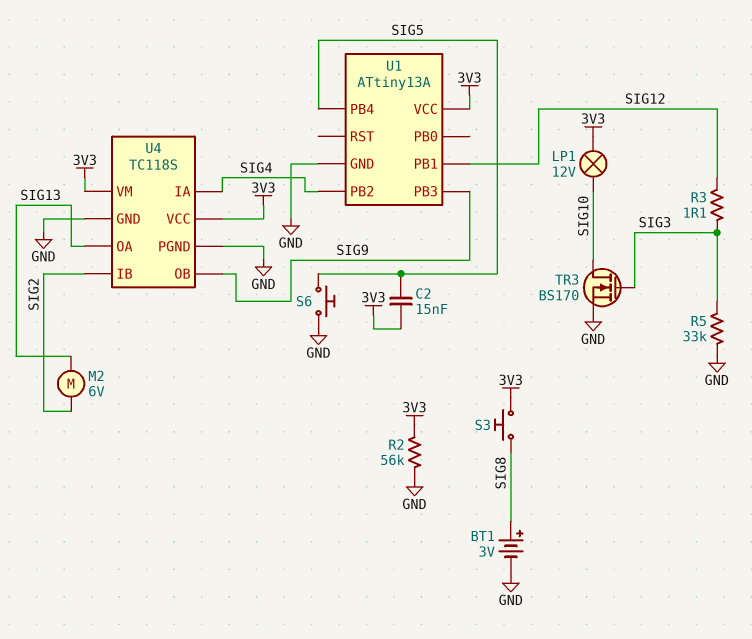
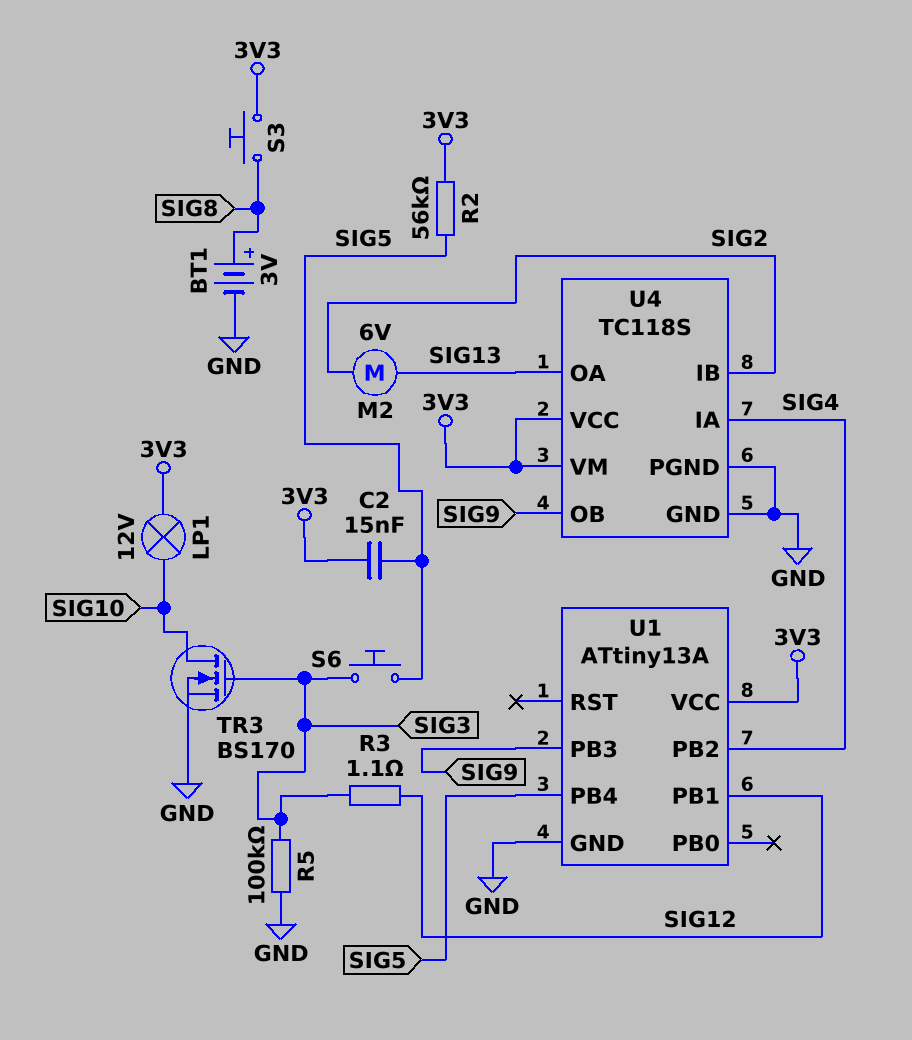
R2: 56k (3V3, GND) -> 56k (3V3, SIG5)
R5: 33k (GND, SIG3) -> 100k (GND, SIG3)
S6: button (GND, SIG5) -> button (SIG3, SIG5)

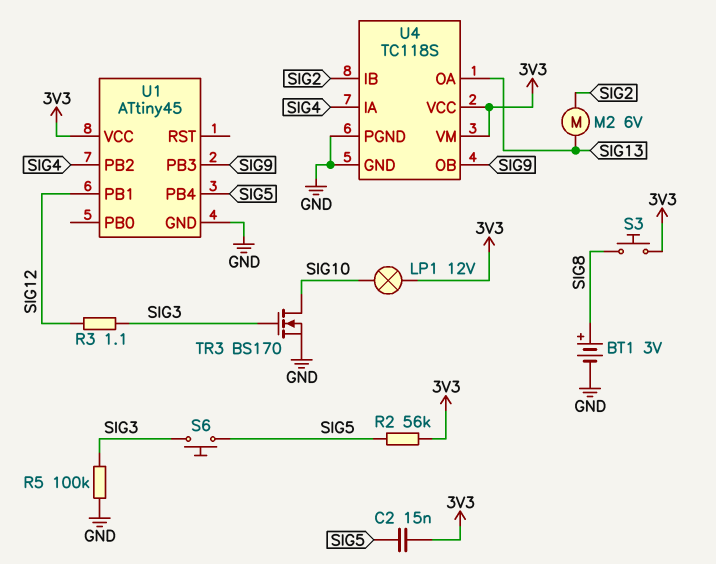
U1: ATtiny13A -> ATtiny45

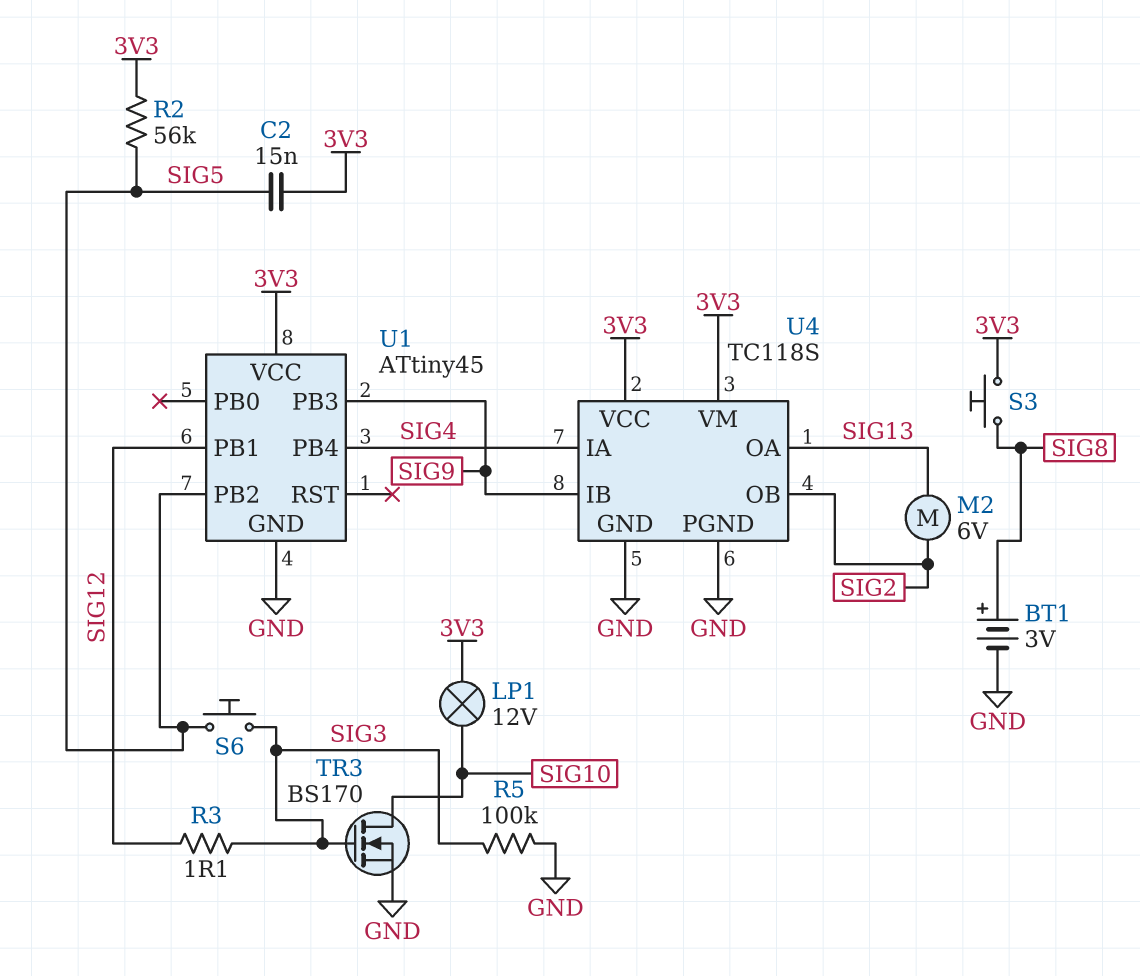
U1 pin PB2: SIG4 -> SIG5
U1 pin PB4: SIG5 -> SIG4
U4 pin IB: SIG2 -> SIG9
U4 pin OB: SIG9 -> SIG2

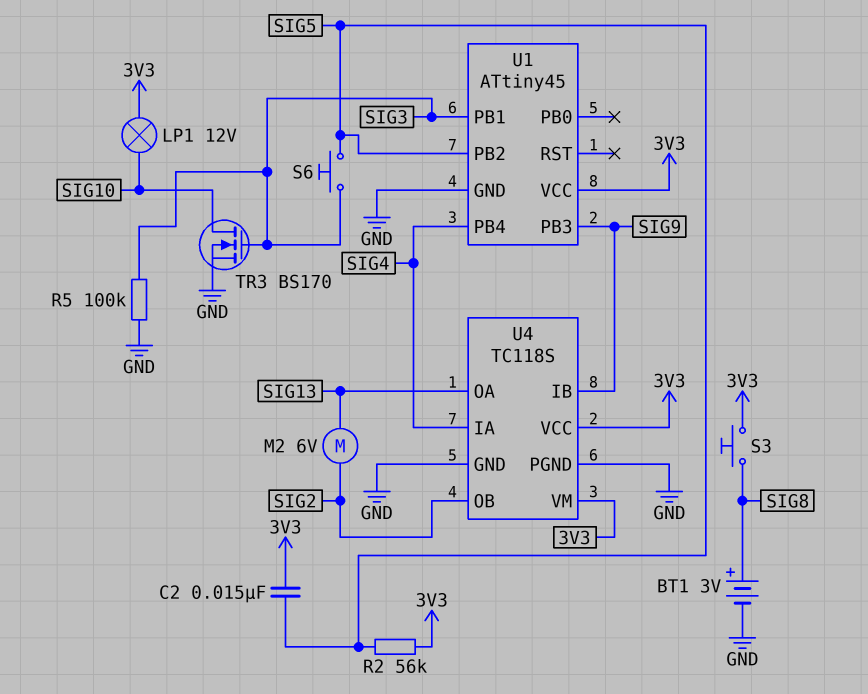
R3: 1.1 (SIG3, SIG12) -> none
U1 pin PB1: SIG12 -> SIG3

